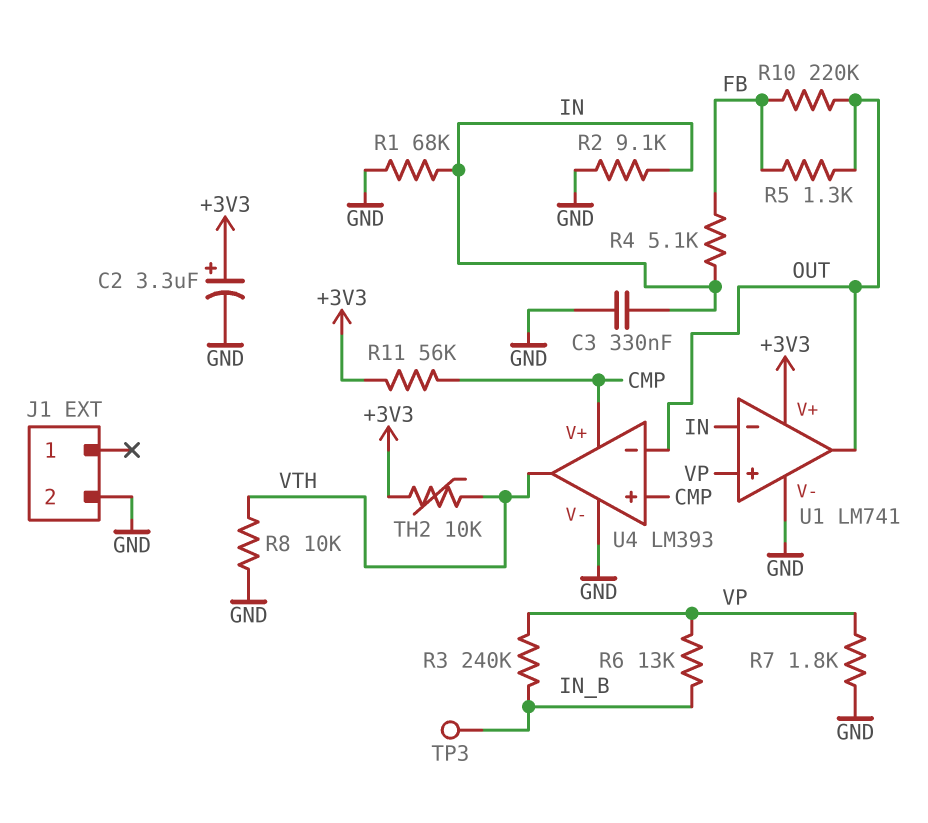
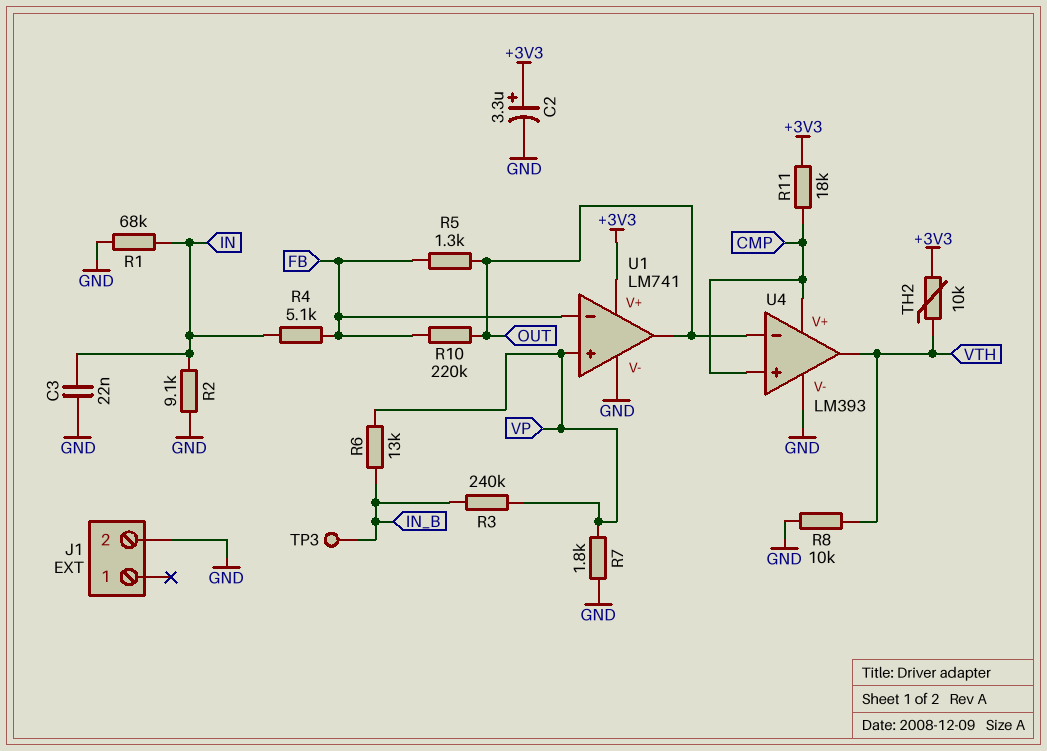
C3: 330nF (GND, IN) -> 22nF (GND, IN)
R11: 56k (+3V3, CMP) -> 18k (+3V3, CMP)
U1 pin in-: IN -> FB

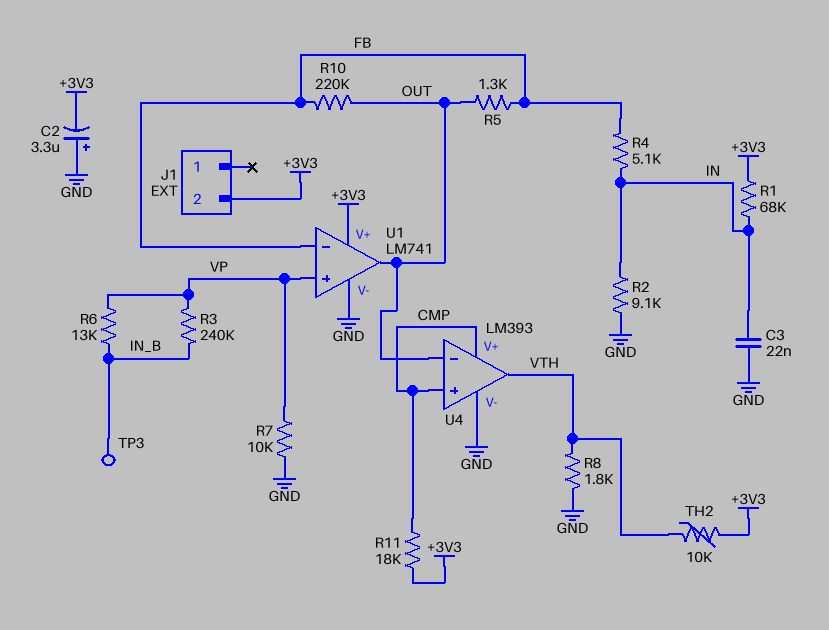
C2: 3.3uF (plus +3V3, minus GND) -> 3.3uF (plus GND, minus +3V3)
J1 pin 2: GND -> +3V3
R1: 68k (GND, IN) -> 68k (+3V3, IN)
R7: 1.8k (GND, VP) -> 10k (GND, VP)
R8: 10k (GND, VTH) -> 1.8k (GND, VTH)

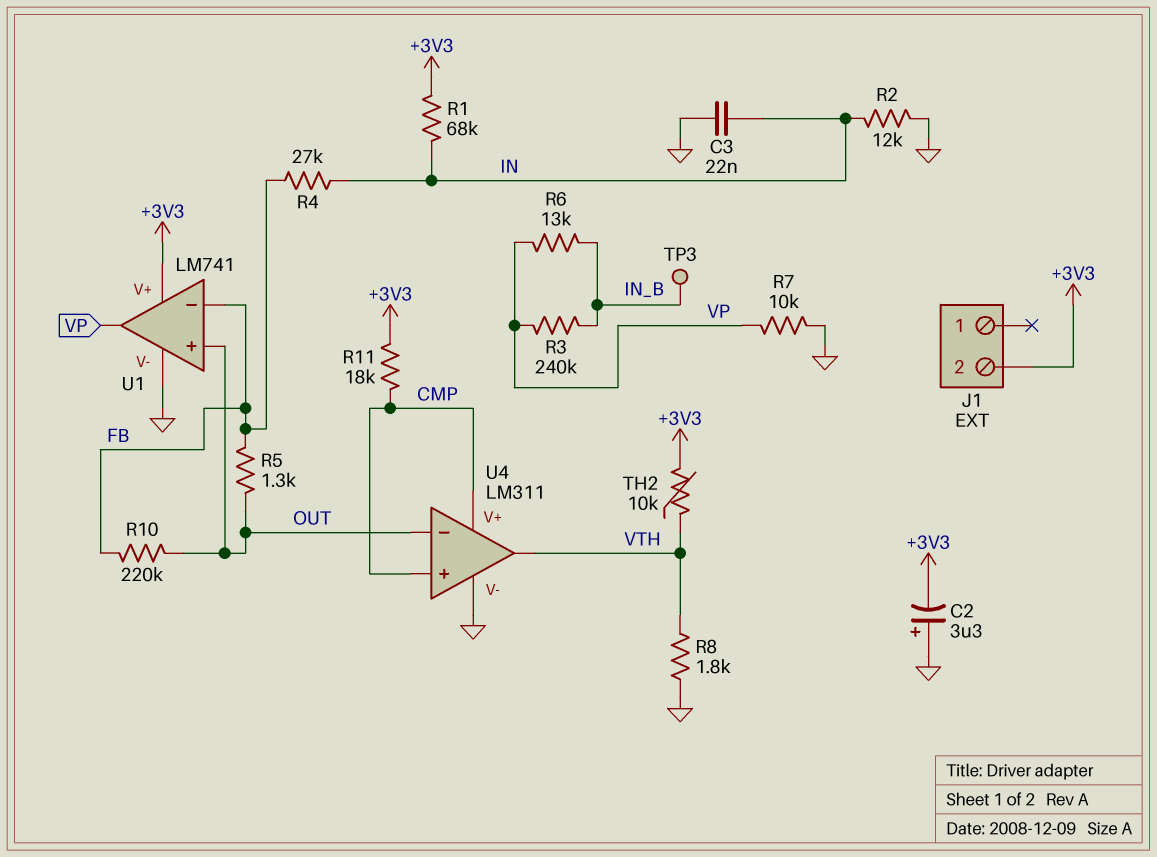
R2: 9.1k (GND, IN) -> 12k (GND, IN)
R4: 5.1k (FB, IN) -> 27k (FB, IN)
U1 pin in+: VP -> OUT
U1 pin out: OUT -> VP
U4: LM393 -> LM311

